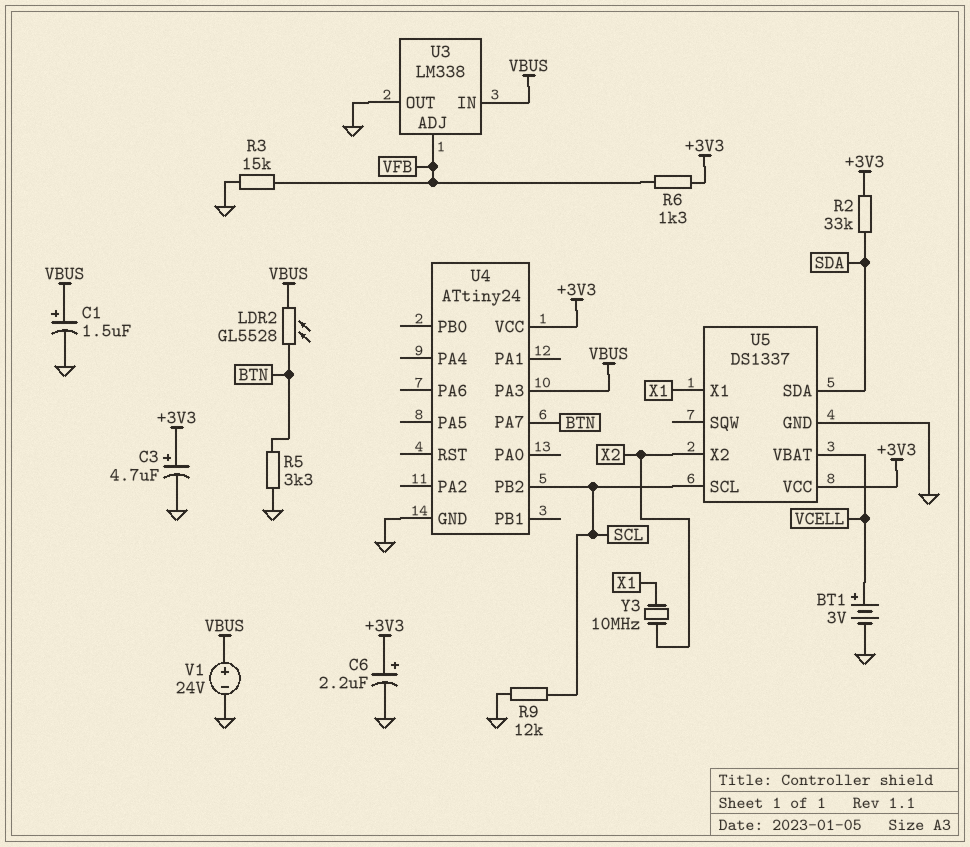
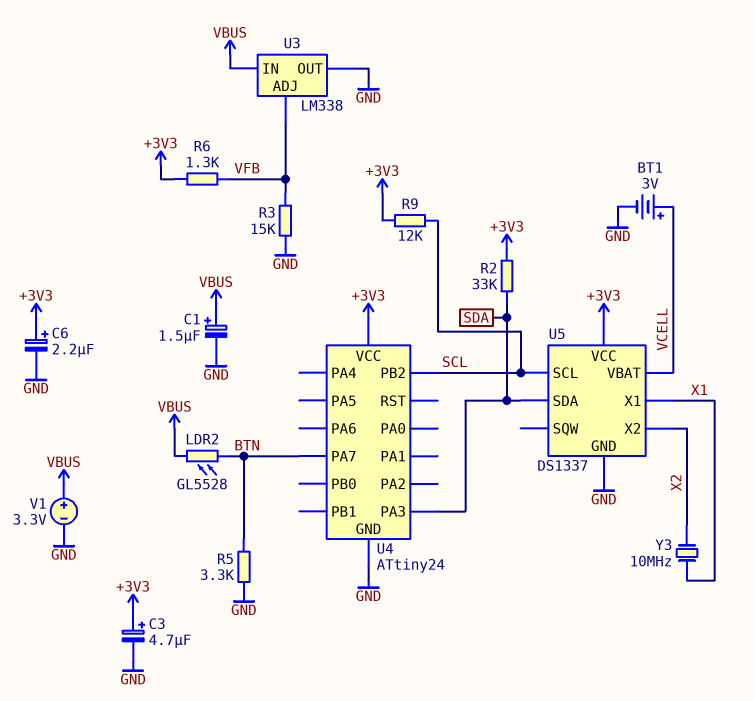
R9: 12k (GND, SCL) -> 12k (+3V3, SCL)
U4 pin PA3: VBUS -> SDA
V1: 24V (plus VBUS, minus GND) -> 3.3V (plus VBUS, minus GND)

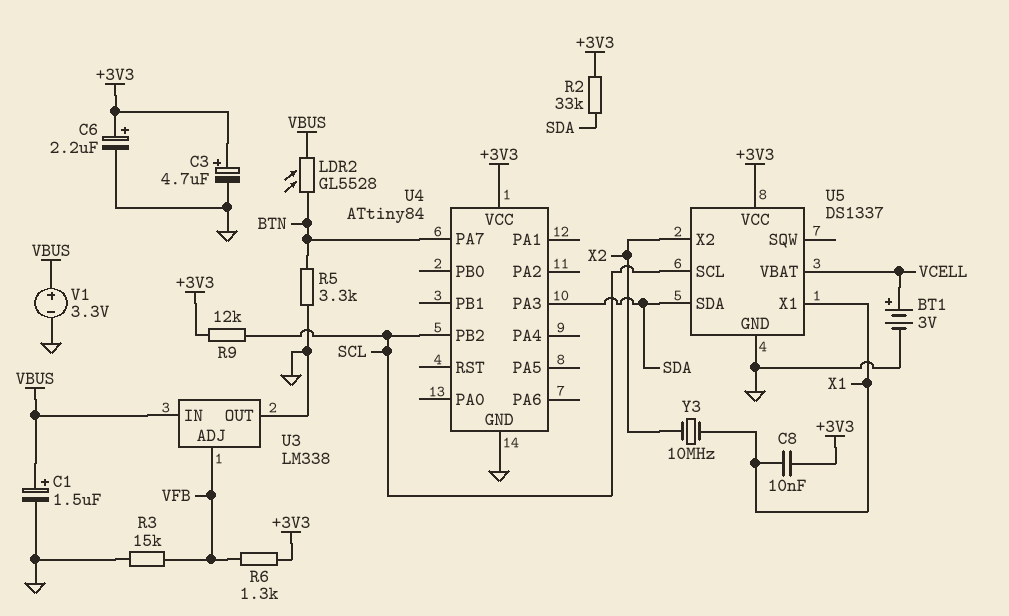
C8: none -> 10nF (+3V3, X1)
U4: ATtiny24 -> ATtiny84

